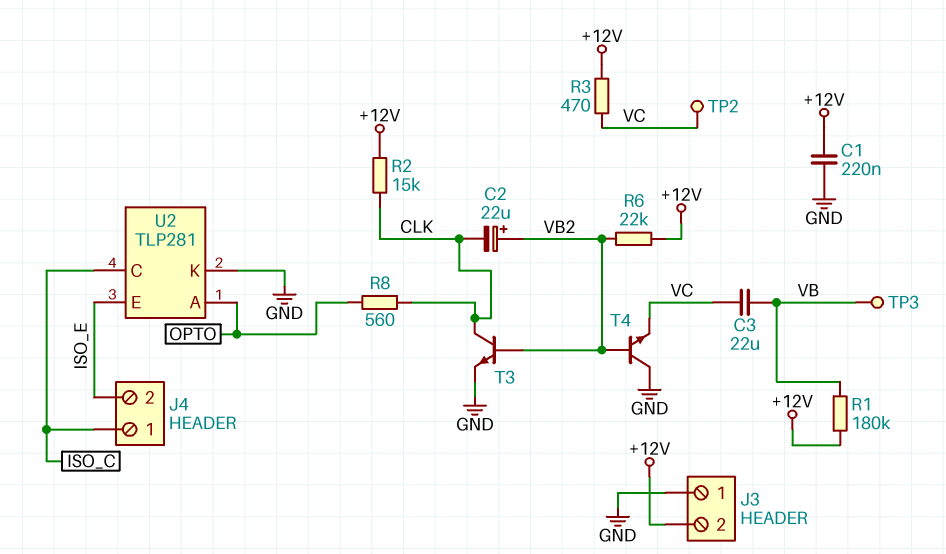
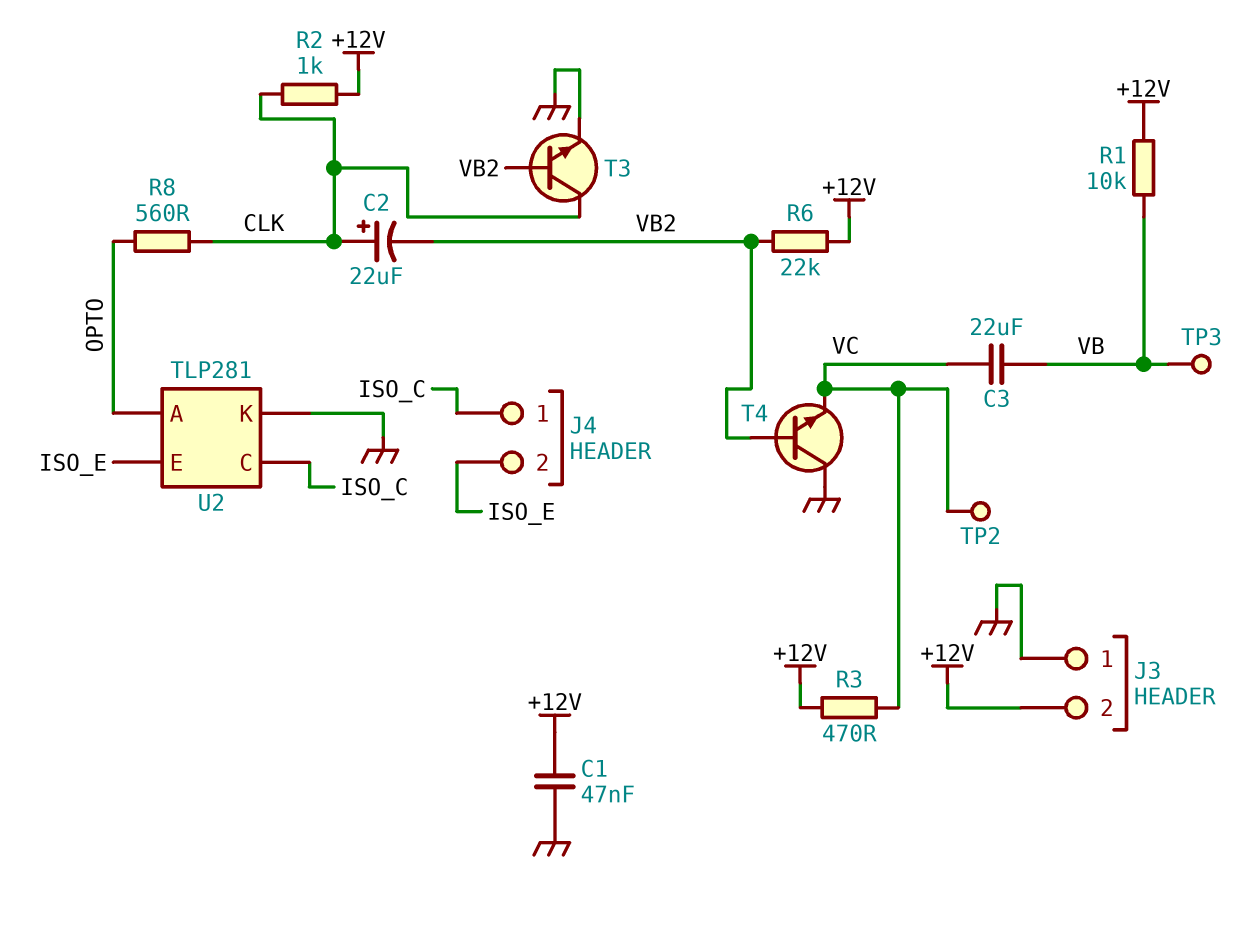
C1: 220nF (+12V, GND) -> 47nF (+12V, GND)
C2: 22uF (plus VB2, minus CLK) -> 22uF (plus CLK, minus VB2)
R1: 180k (+12V, VB) -> 10k (+12V, VB)
R2: 15k (+12V, CLK) -> 1k (+12V, CLK)

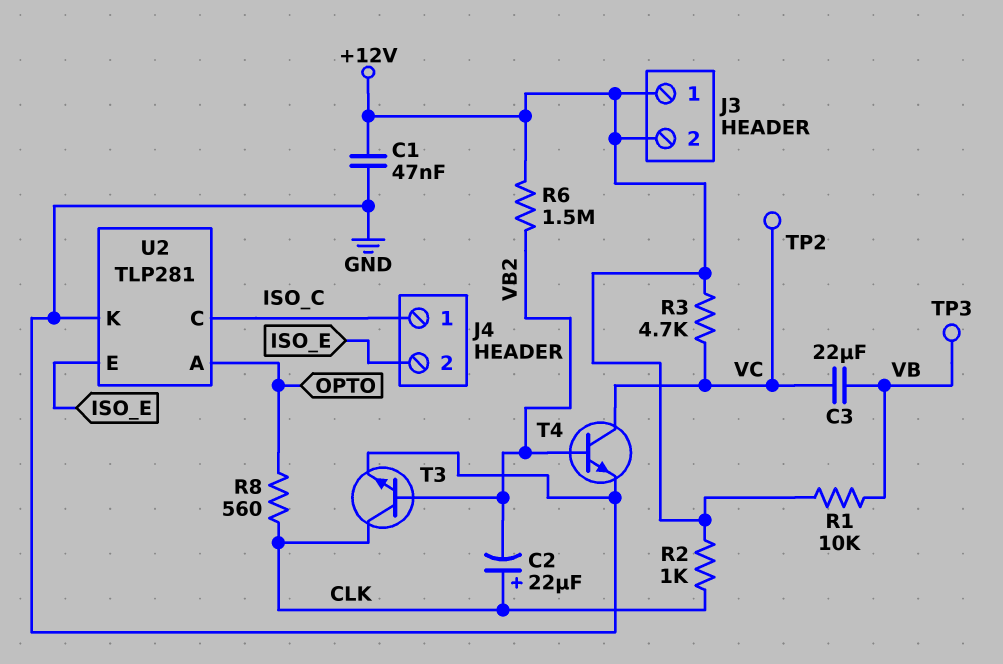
J3 pin 1: GND -> +12V
R3: 470 (+12V, VC) -> 4.7k (+12V, VC)
R6: 22k (+12V, VB2) -> 1.5M (+12V, VB2)
T4: NPN (B VB2, C GND, E VC) -> NPN (B VB2, C VC, E GND)

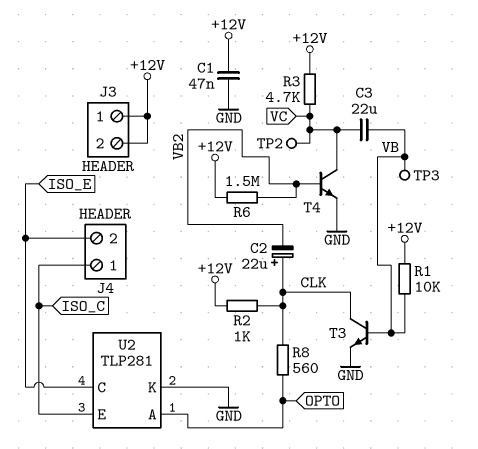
T3: NPN (B VB2, C CLK, E GND) -> NPN (B VB, C CLK, E GND)
U2 pin C: ISO_C -> ISO_E
U2 pin E: ISO_E -> ISO_C

